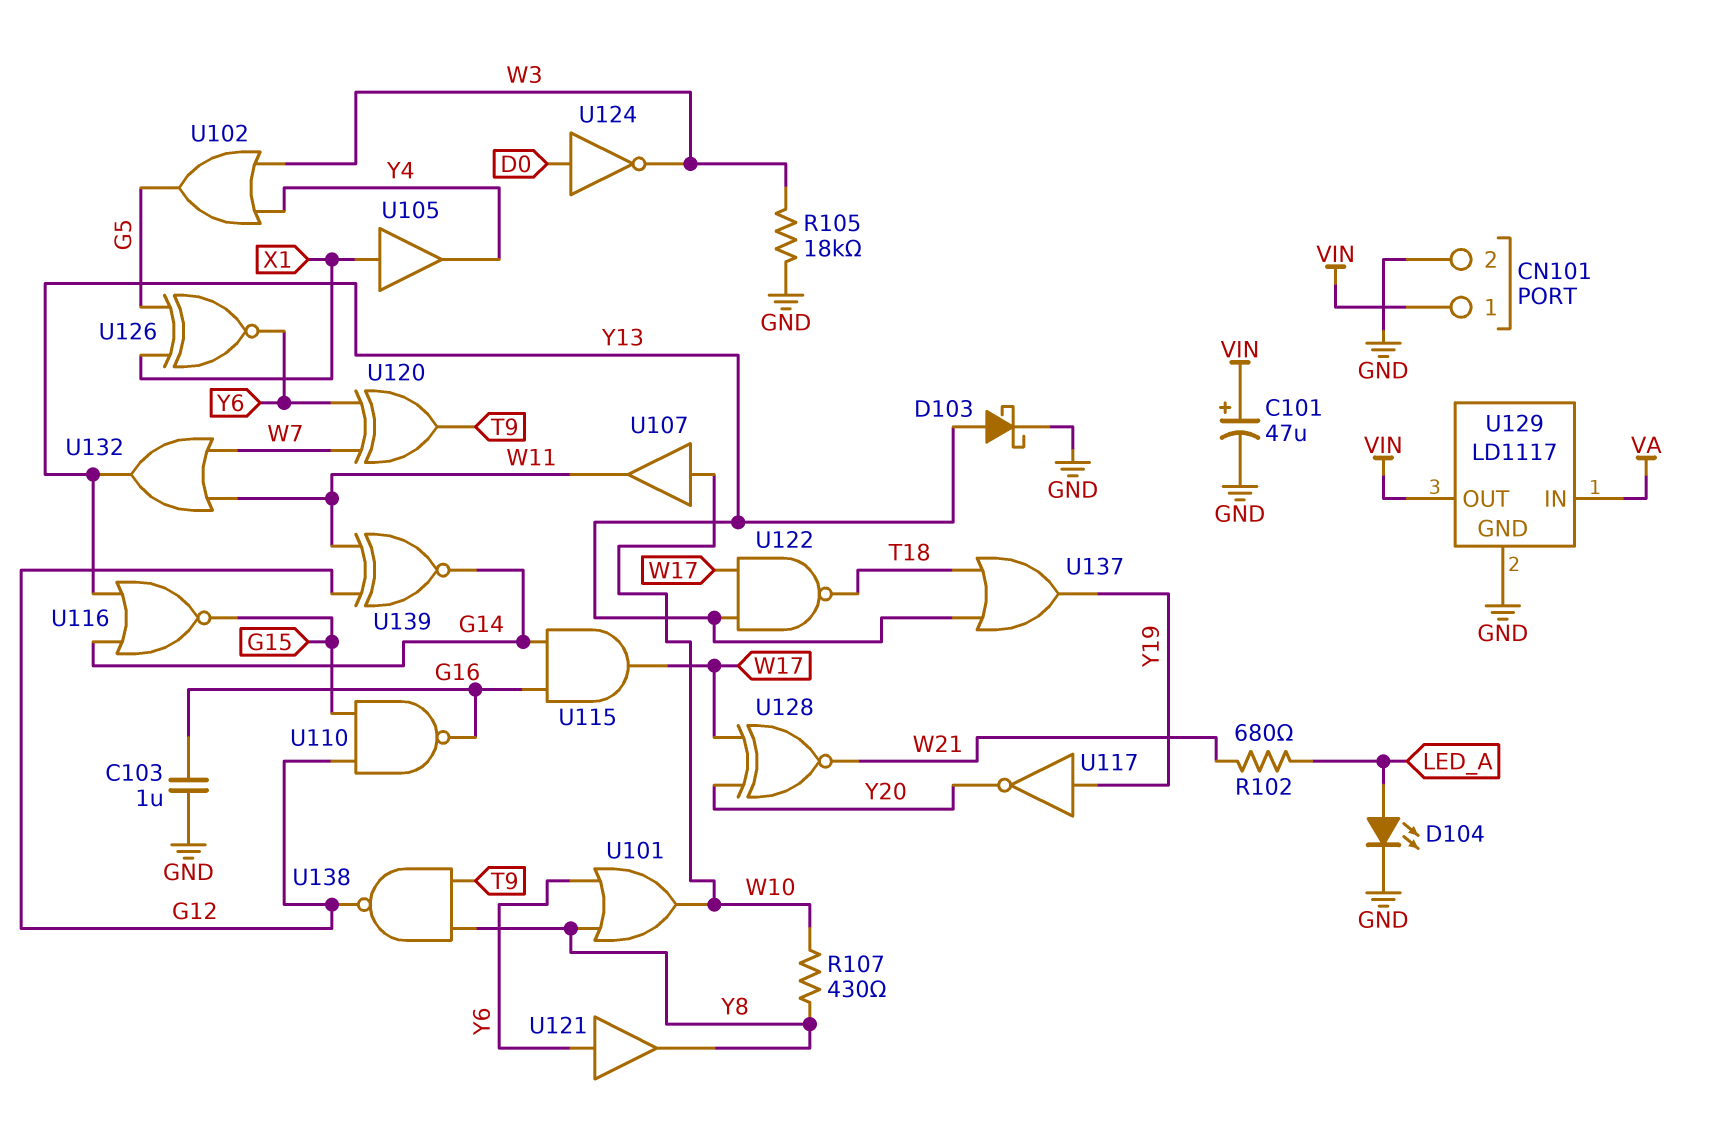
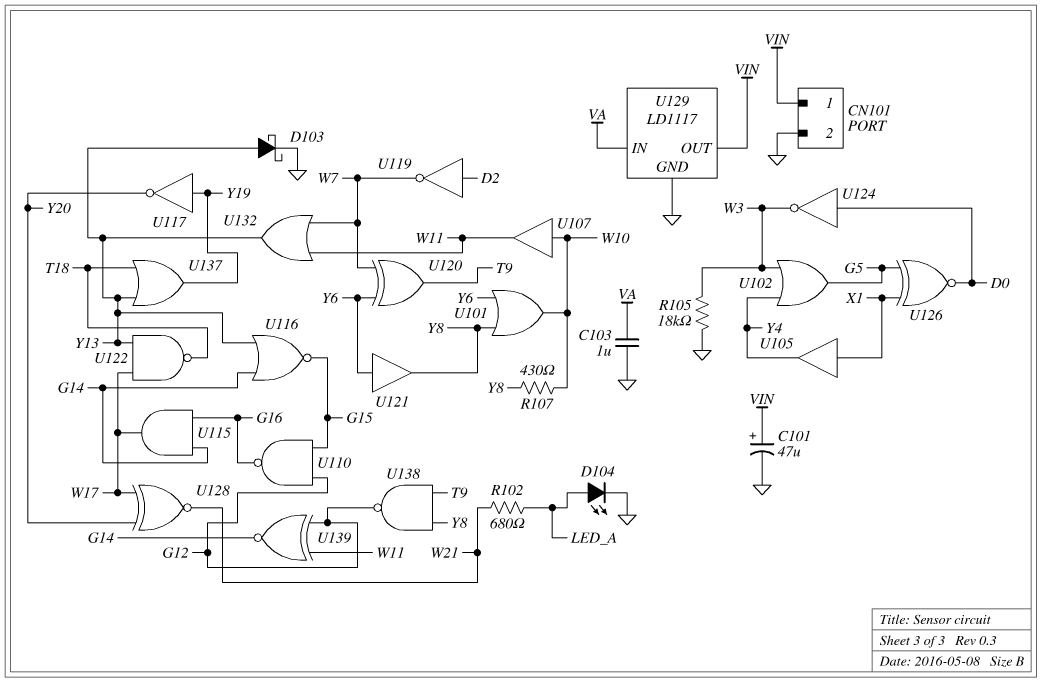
C103: 1uF (G16, GND) -> 1uF (GND, VA)
U119: none -> NOT (in D2, out W7)
U126: XNOR (in G5, in X1, out Y6) -> XNOR (in G5, in X1, out D0)

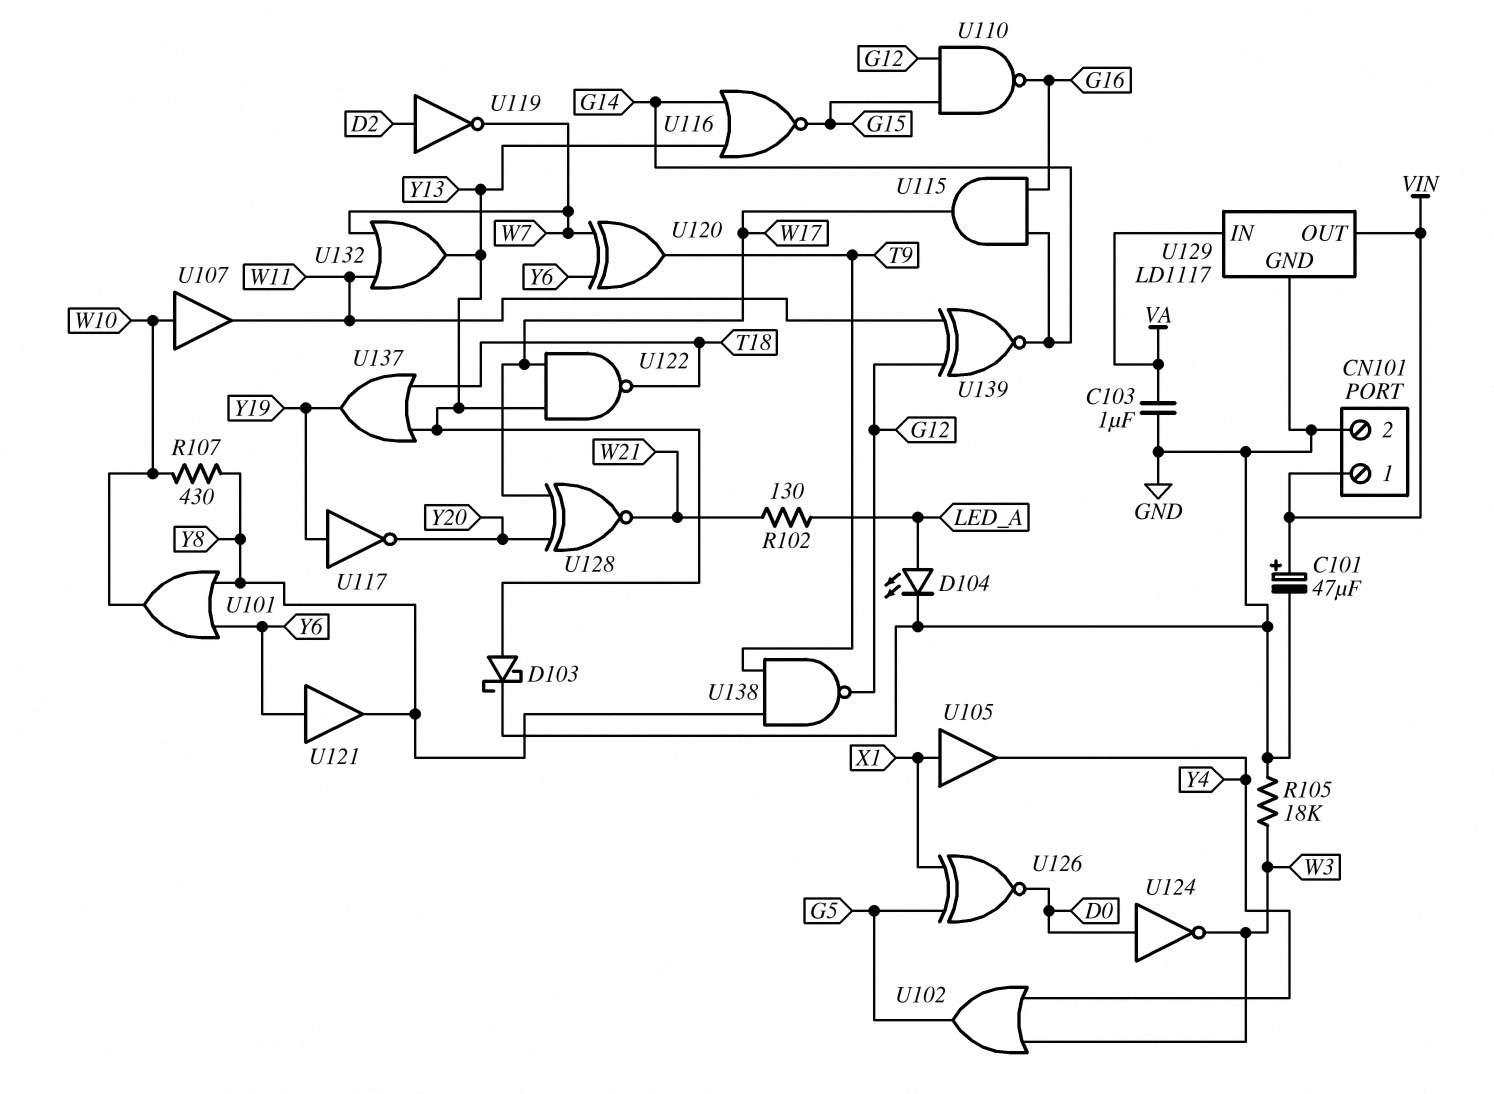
R102: 680 (LED_A, W21) -> 130 (LED_A, W21)

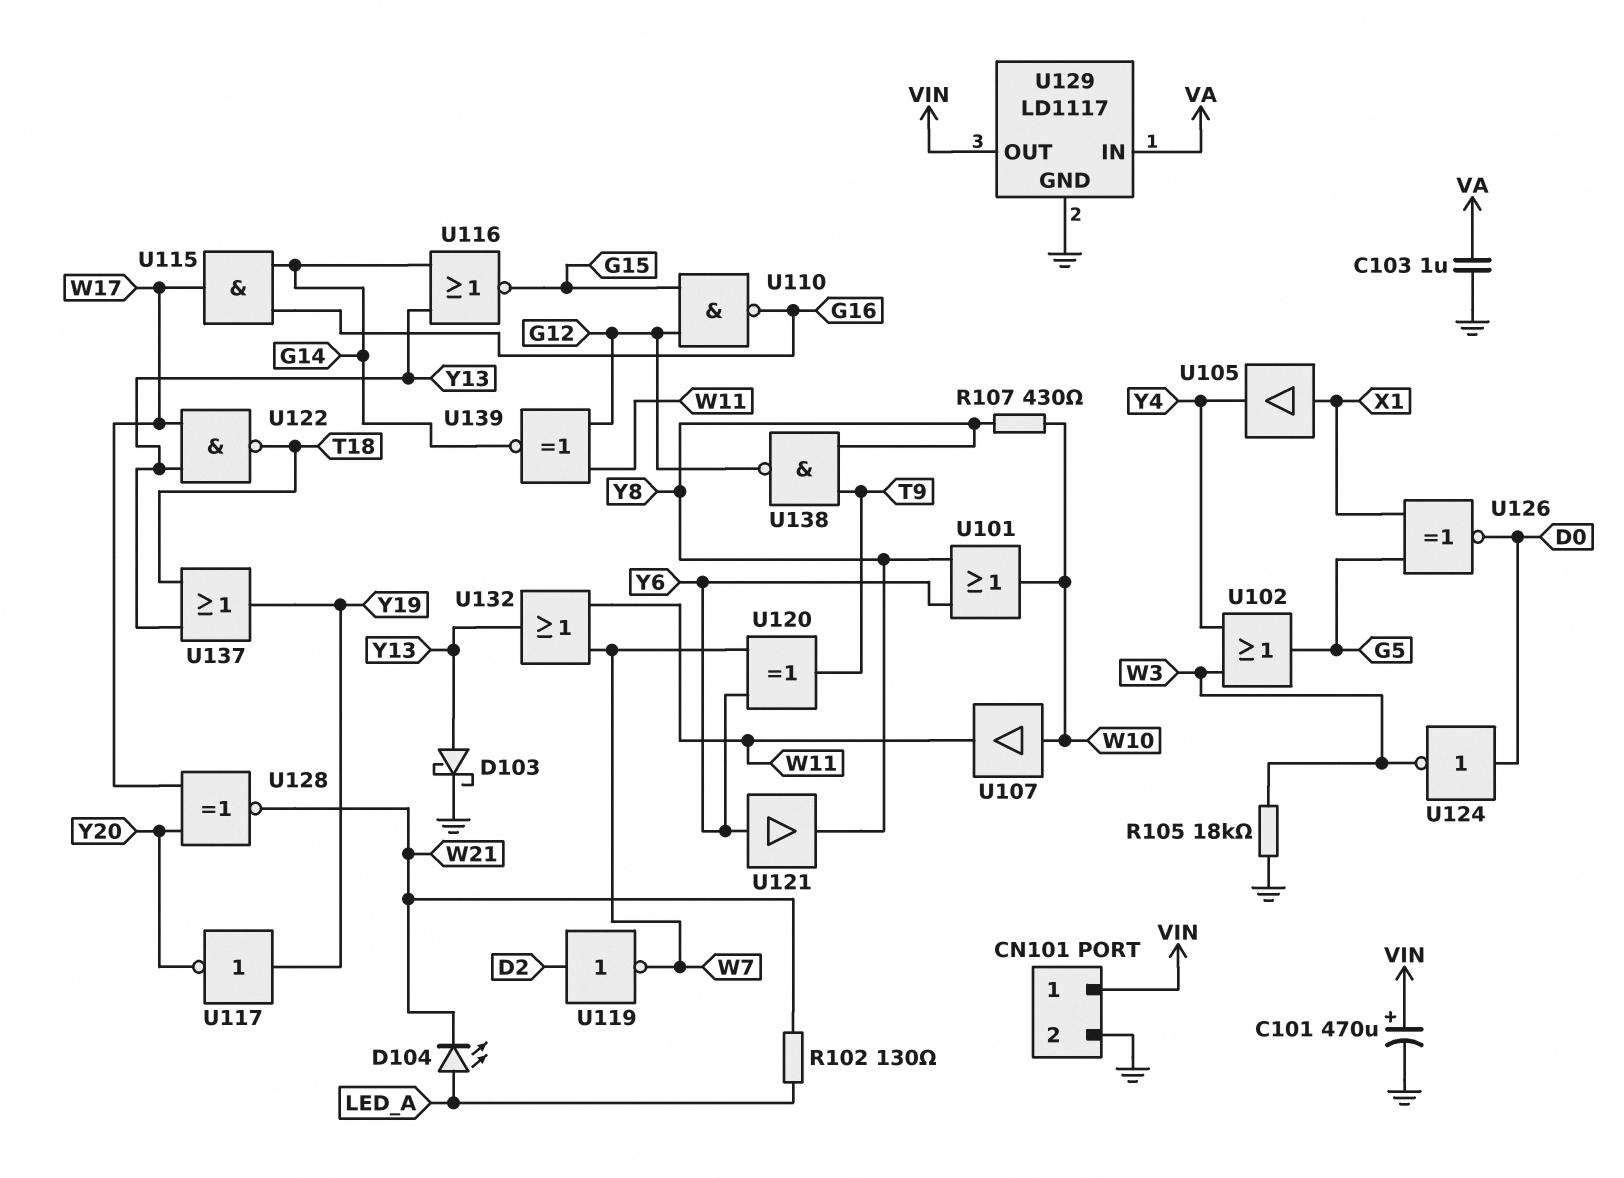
C101: 47uF (plus VIN, minus GND) -> 470uF (plus VIN, minus GND)
D104: LED (A LED_A, K GND) -> LED (A LED_A, K W21)

